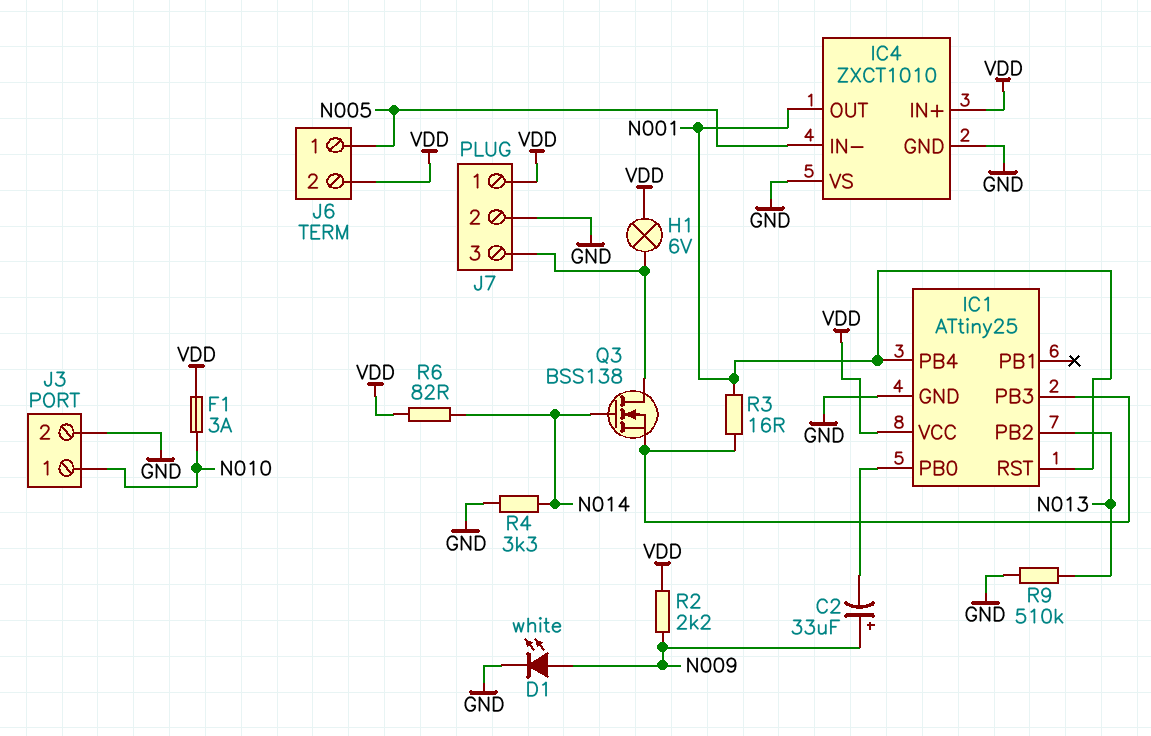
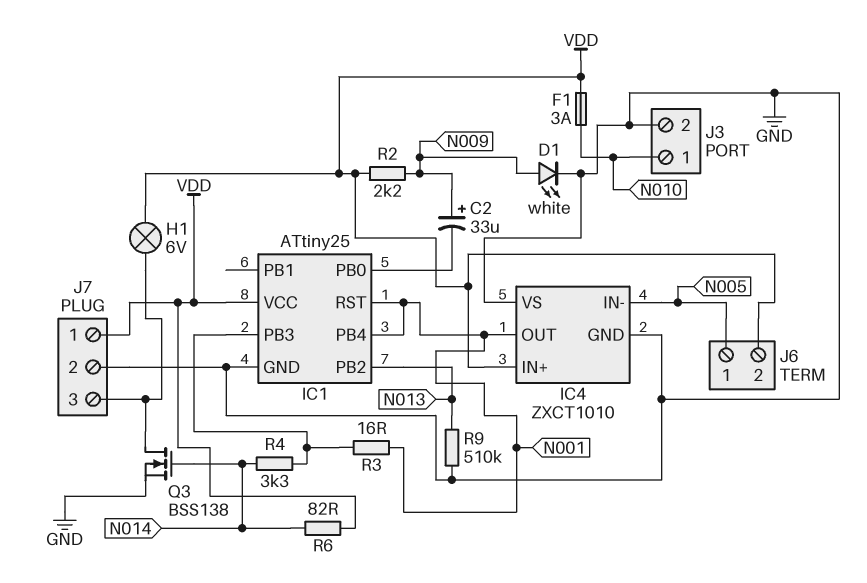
Q3: NMOS BSS138 (G N014, D J7/3, S IC1/PB3) -> NMOS BSS138 (G N014, D J7/3, S GND)
R4: 3.3k (GND, N014) -> 3.3k (IC1/PB3, N014)

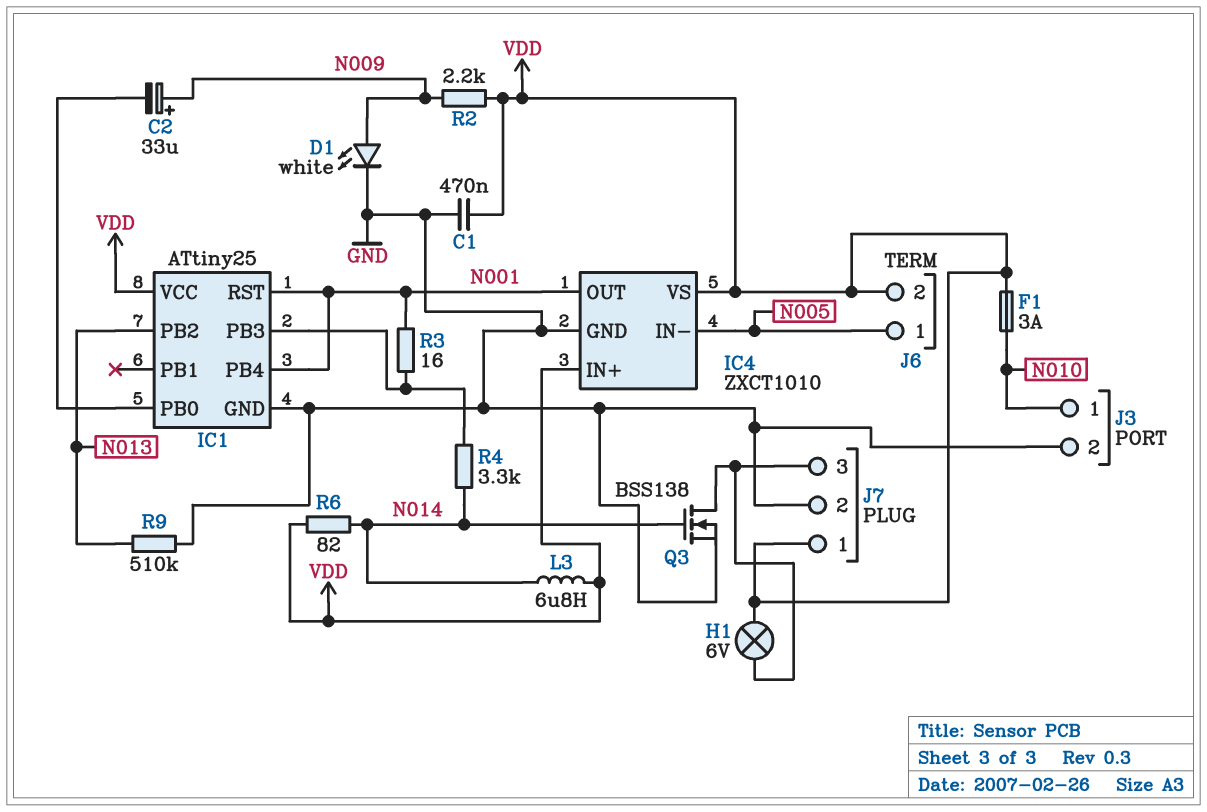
C1: none -> 470nF (GND, VDD)
IC4 pin VS: GND -> VDD
L3: none -> 6.8uH (N014, VDD)

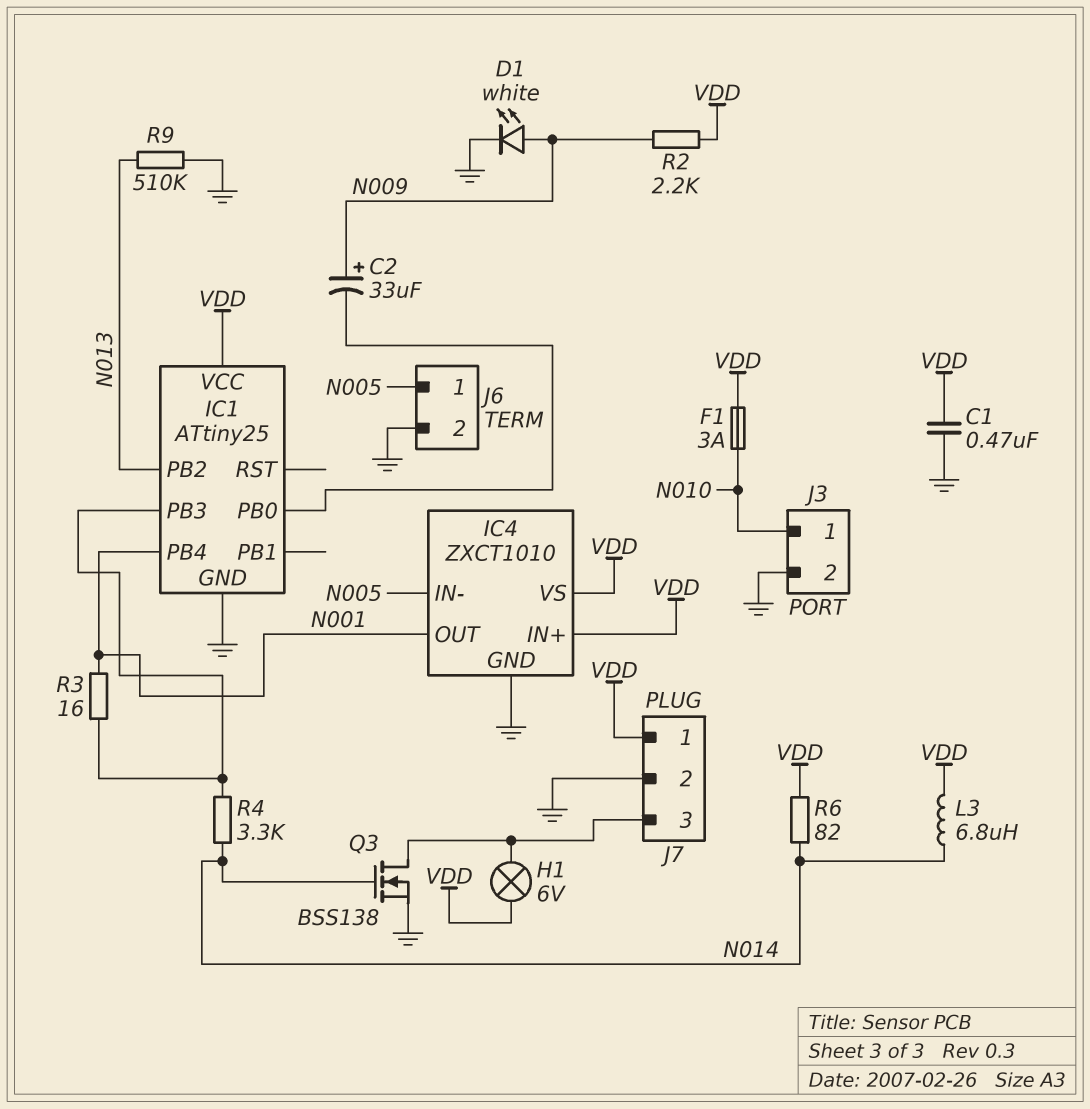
IC1 pin RST: N001 -> none
J6 pin 2: VDD -> GND

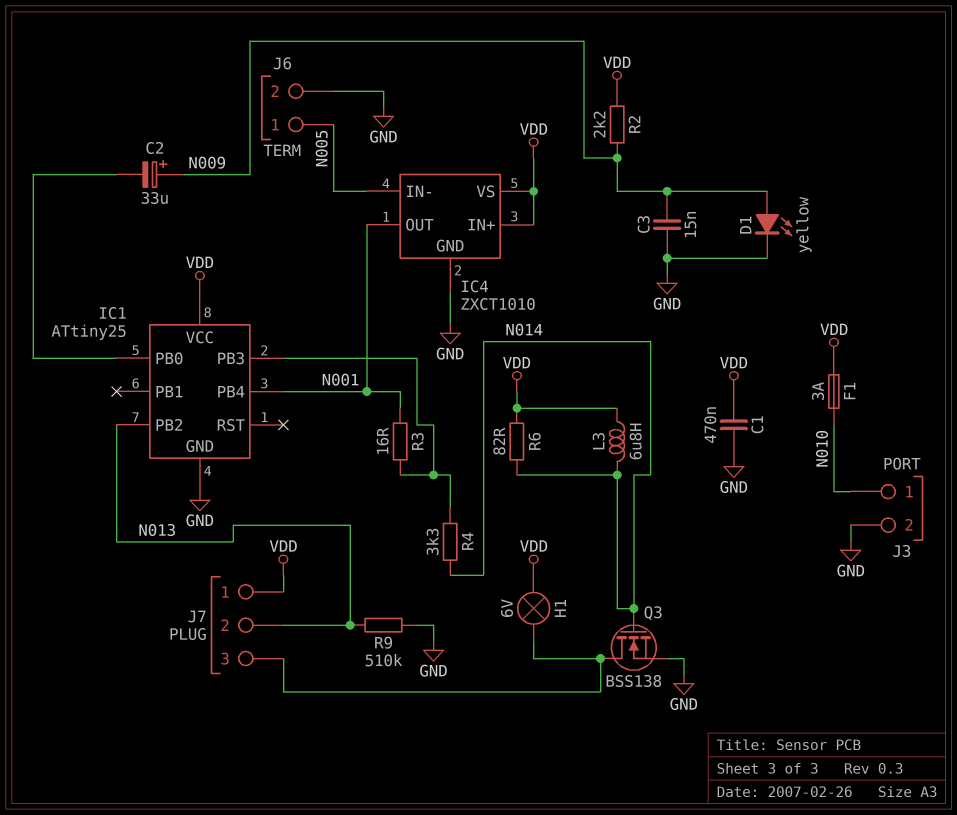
C3: none -> 15nF (GND, N009)
D1: LED white (A N009, K GND) -> LED yellow (A N009, K GND)
J7 pin 2: GND -> N013

